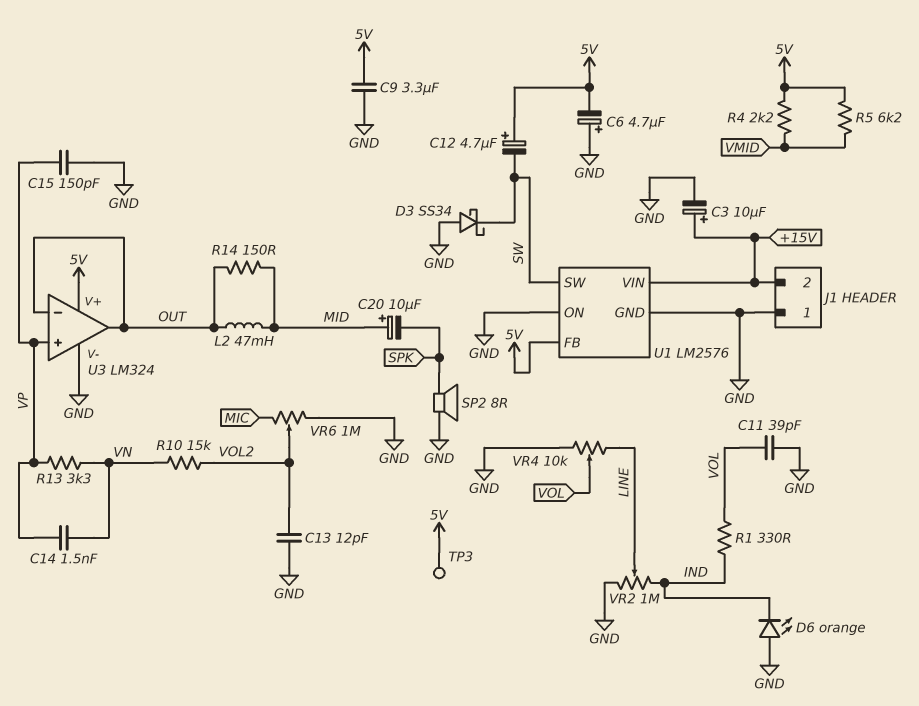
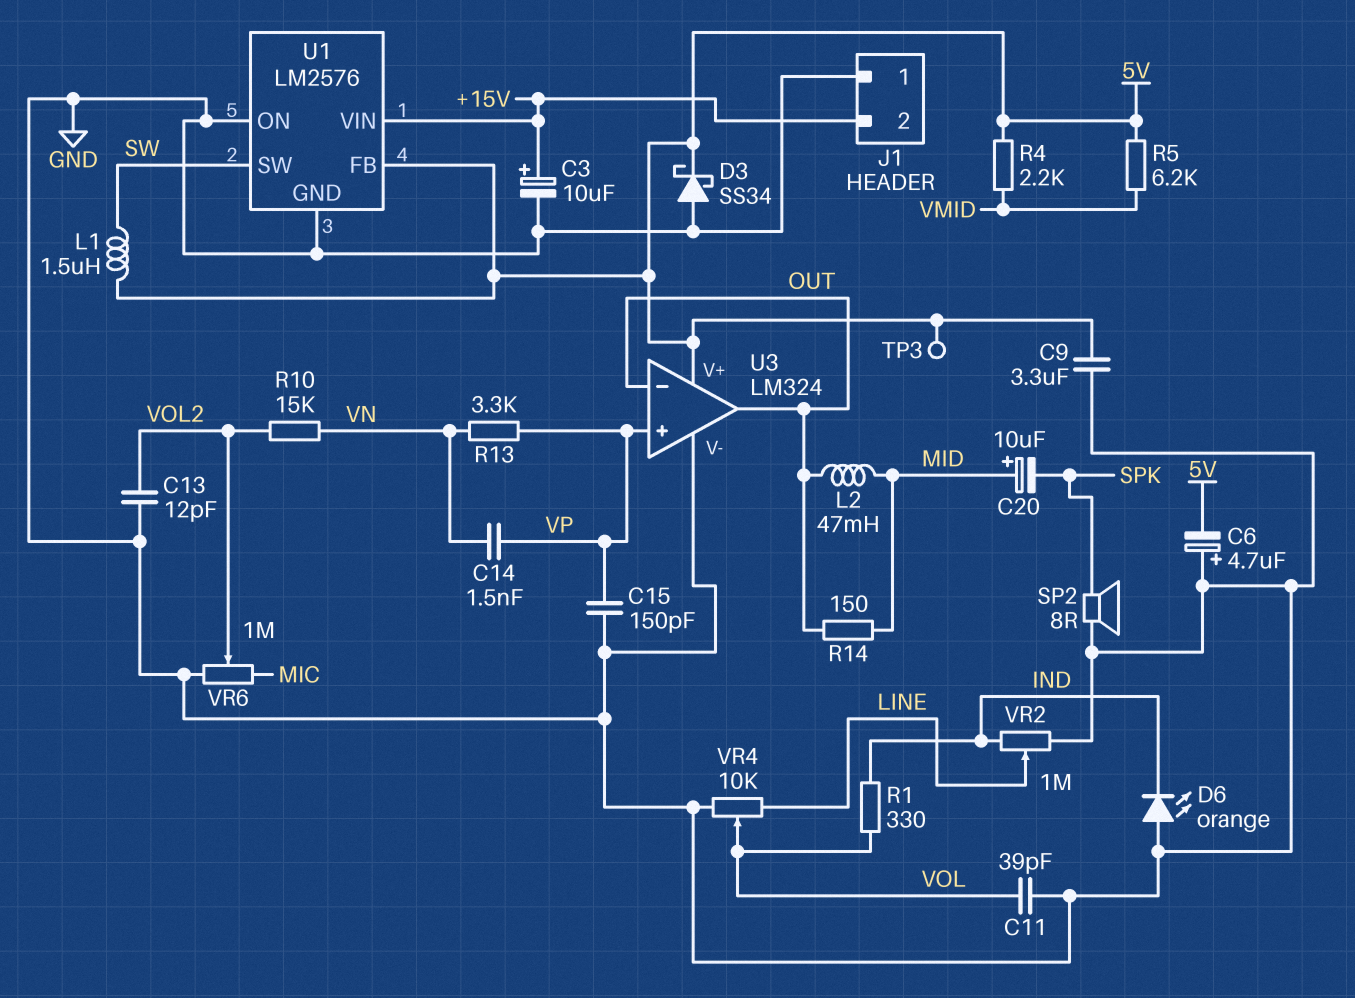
C12: 4.7uF (plus 5V, minus SW) -> none
D3: schottky SS34 (A GND, K SW) -> schottky SS34 (A GND, K 5V)
L1: none -> 1.5uH (5V, SW)

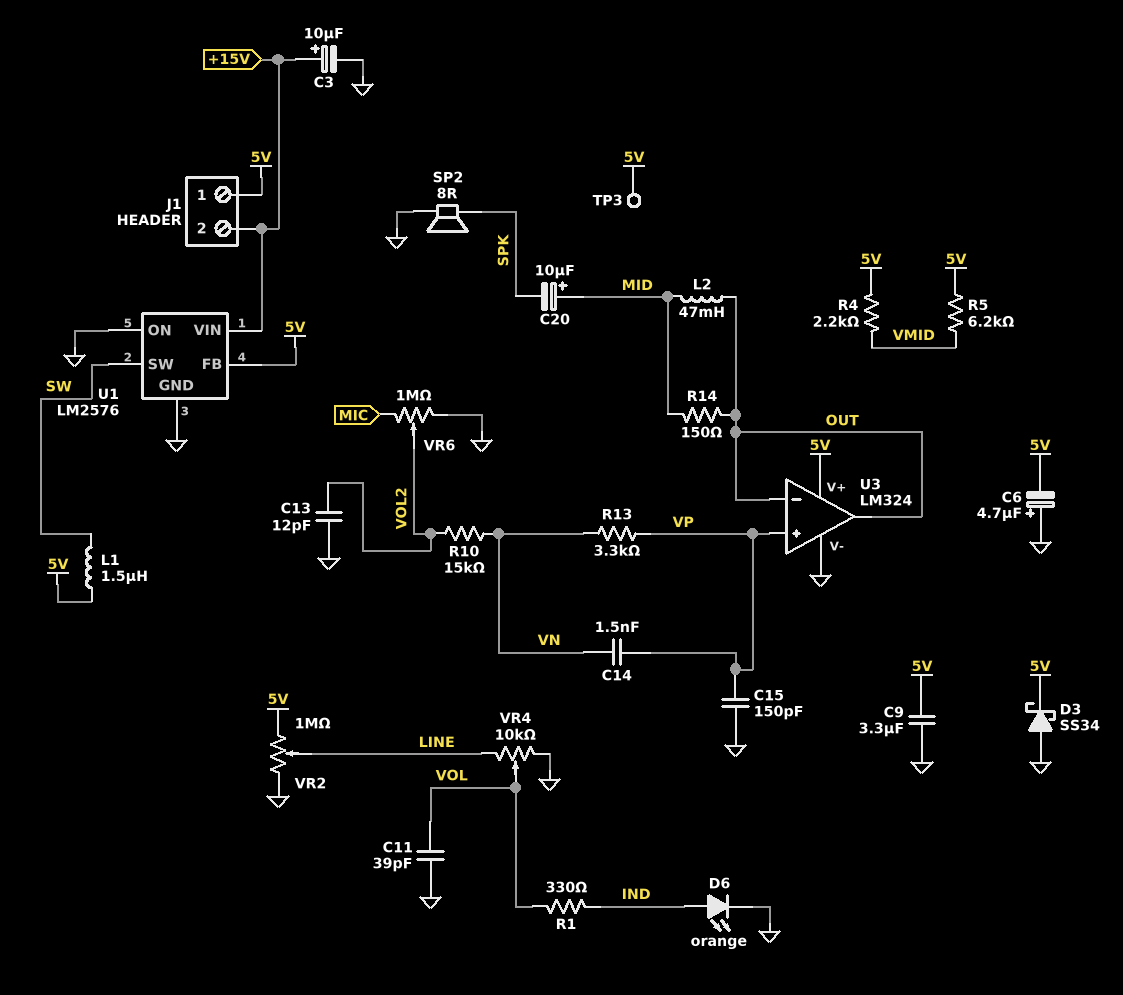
D6: LED orange (A GND, K IND) -> LED orange (A IND, K GND)
J1 pin 1: GND -> 5V
VR2: 1M (GND, IND, wiper LINE) -> 1M (5V, GND, wiper LINE)

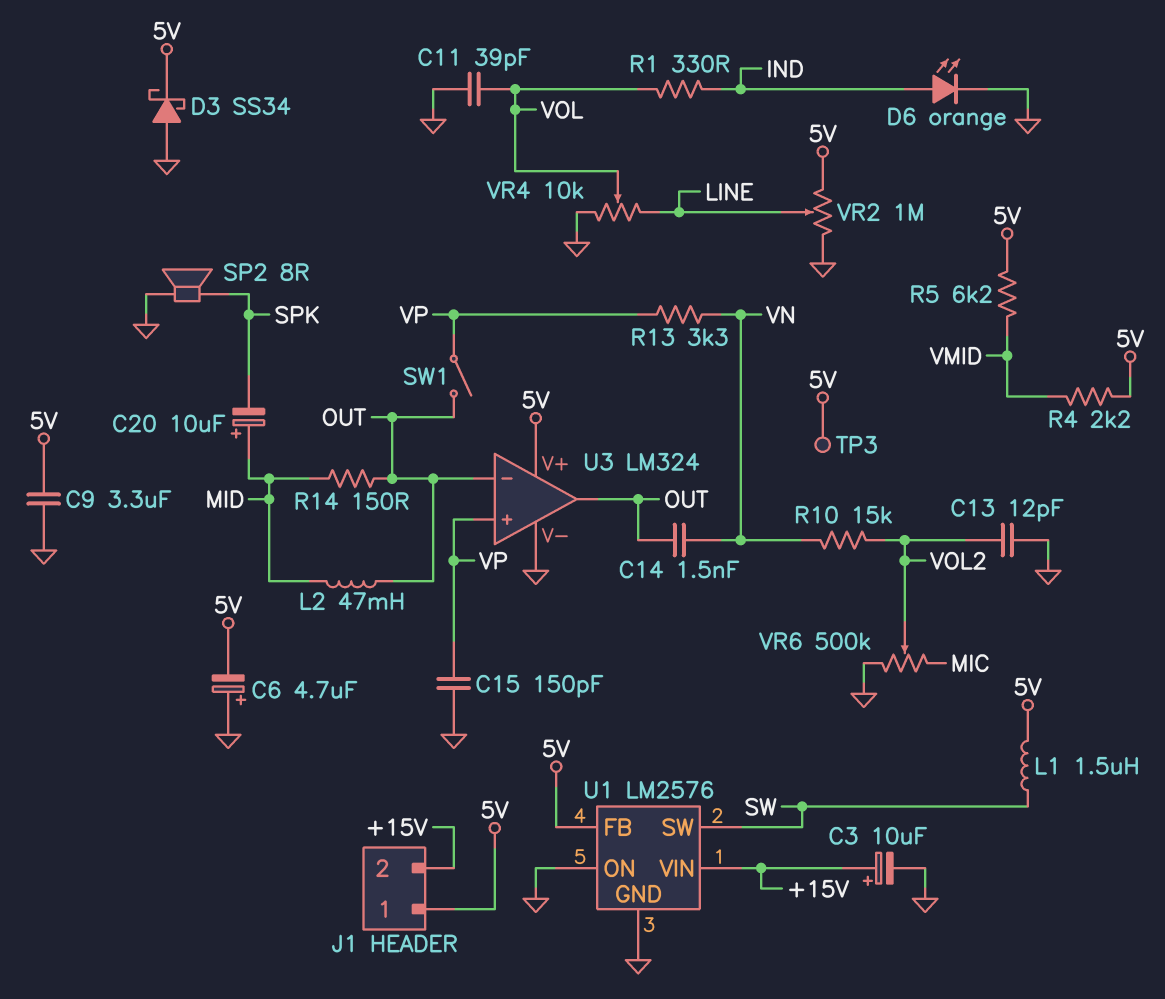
C14: 1.5nF (VN, VP) -> 1.5nF (OUT, VN)
SW1: none -> switch (OUT, VP)
VR6: 1M (GND, MIC, wiper VOL2) -> 500k (GND, MIC, wiper VOL2)

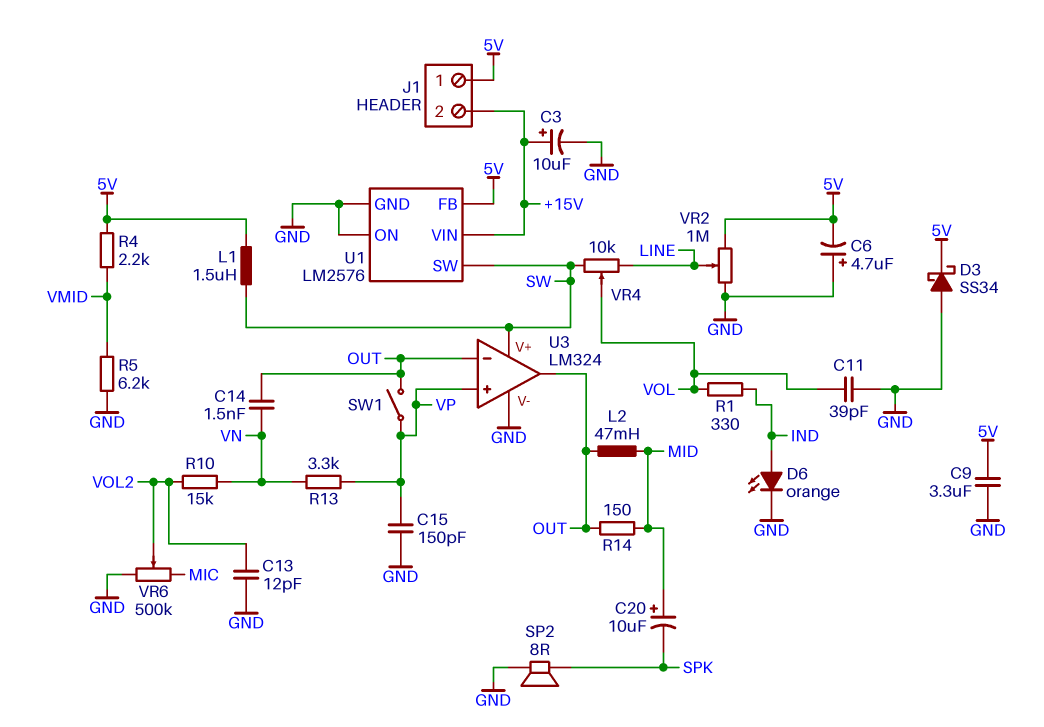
R5: 6.2k (5V, VMID) -> 6.2k (GND, VMID)
TP3: test point (5V) -> none
U3 pin V+: 5V -> SW
VR4: 10k (GND, LINE, wiper VOL) -> 10k (LINE, SW, wiper VOL)

